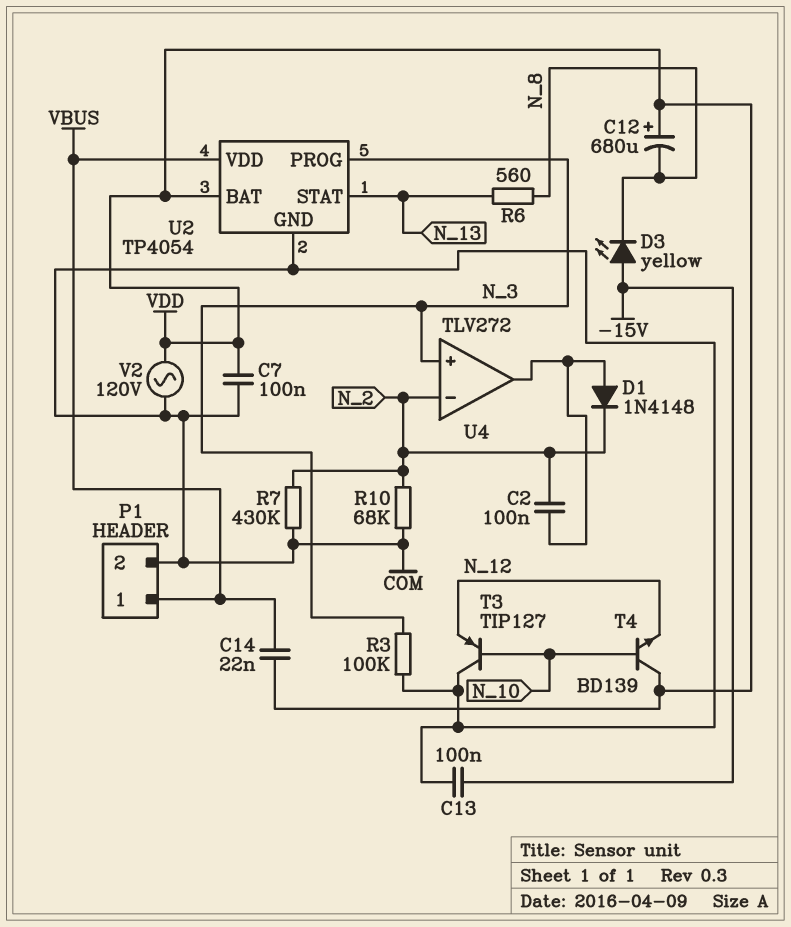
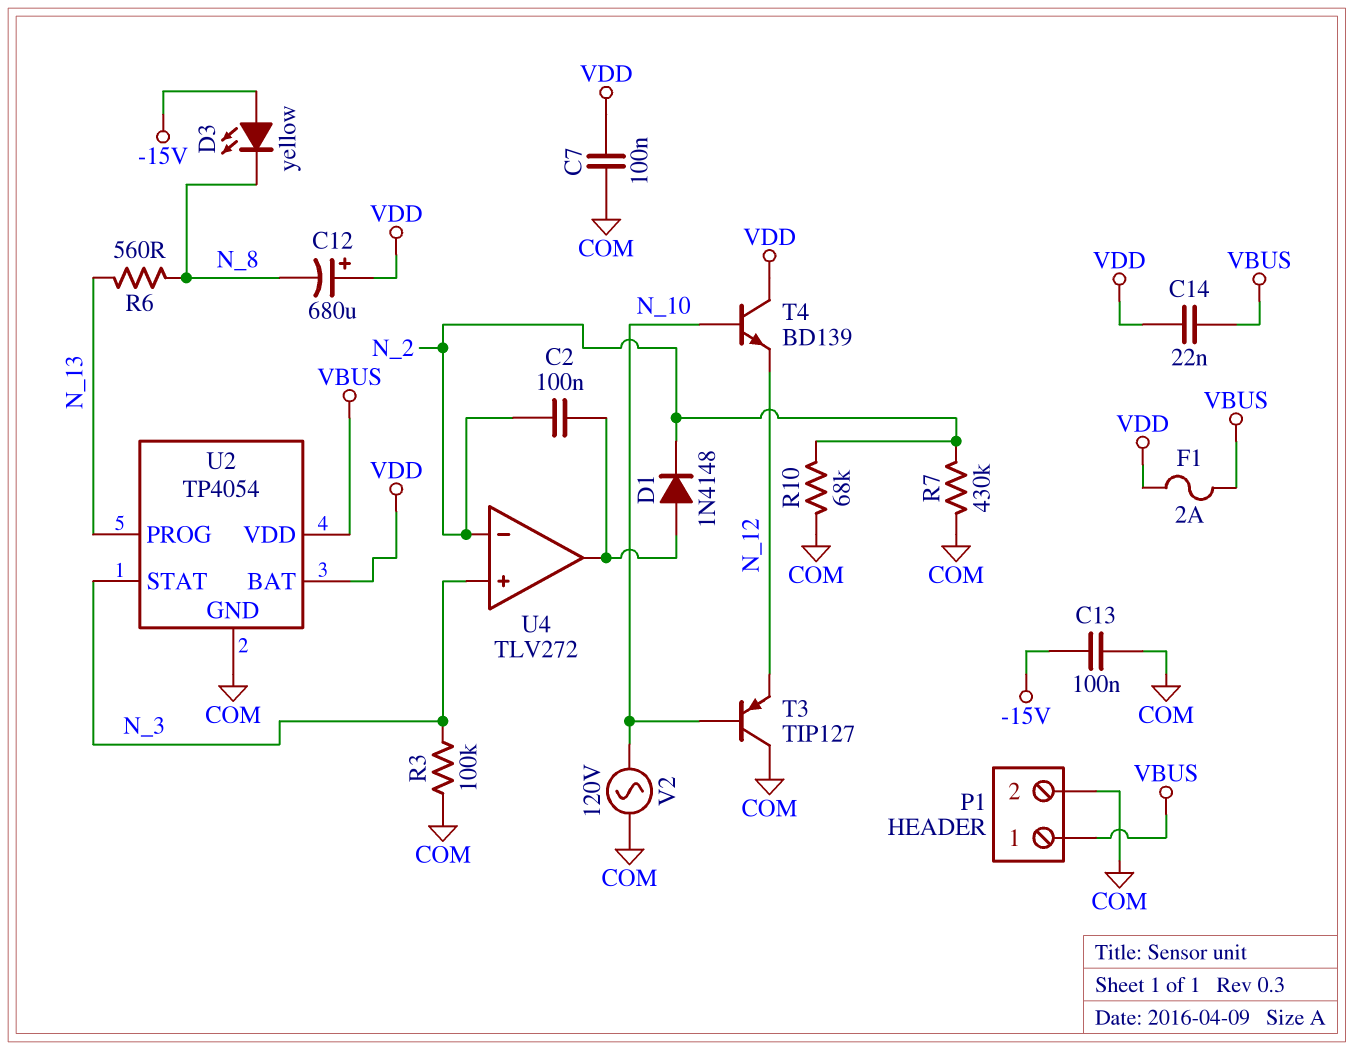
F1: none -> 2A (VBUS, VDD)
U2 pin PROG: N_3 -> N_13
U2 pin STAT: N_13 -> N_3
V2: AC 120V (COM, VDD) -> AC 120V (COM, N_10)

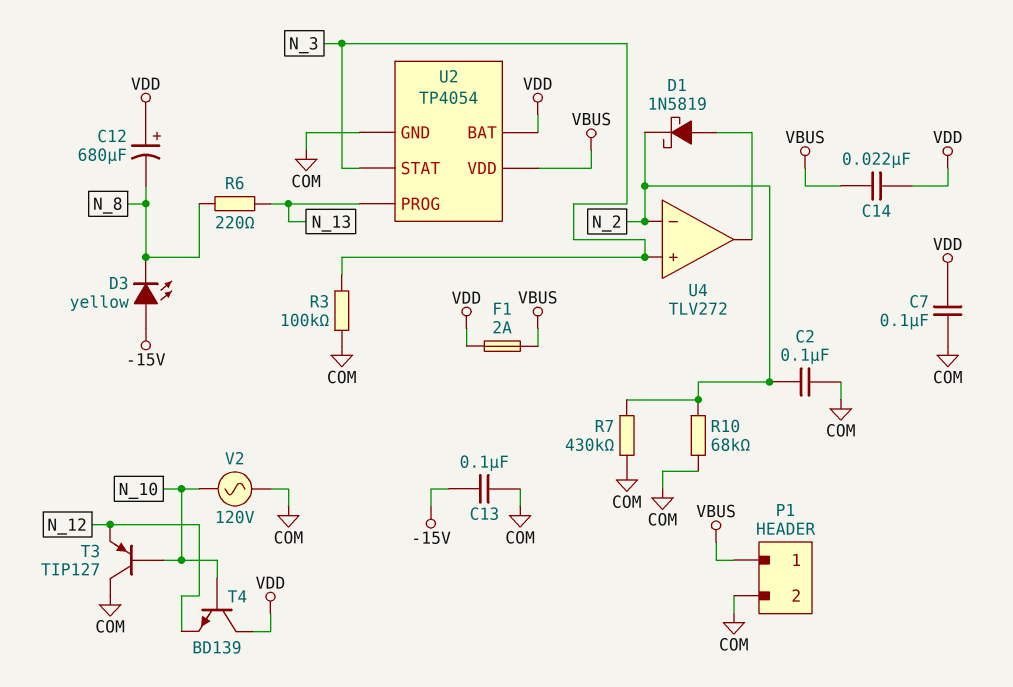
C2: 100nF (N_2, U4/out) -> 100nF (COM, N_2)
D1: diode 1N4148 (A U4/out, K N_2) -> schottky 1N5819 (A U4/out, K N_2)
R6: 560 (N_8, N_13) -> 220 (N_8, N_13)

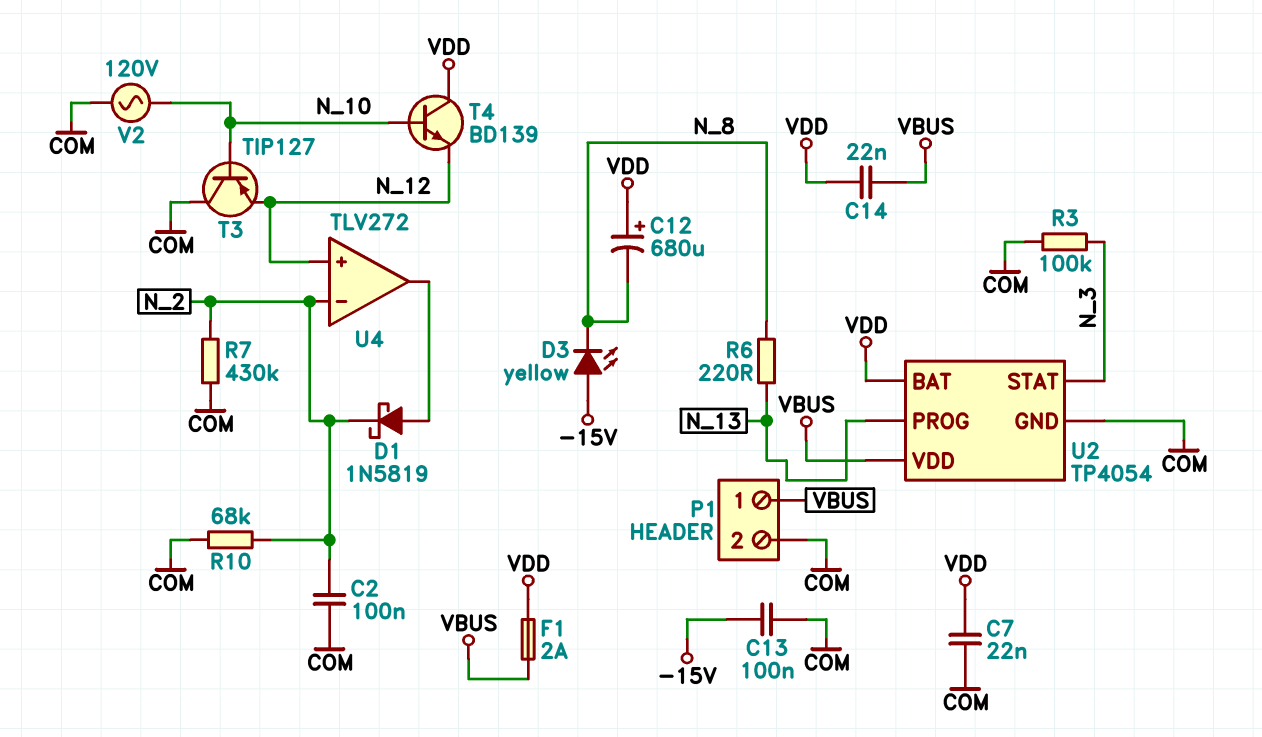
C7: 100nF (COM, VDD) -> 22nF (COM, VDD)
U4 pin in+: N_3 -> N_12

